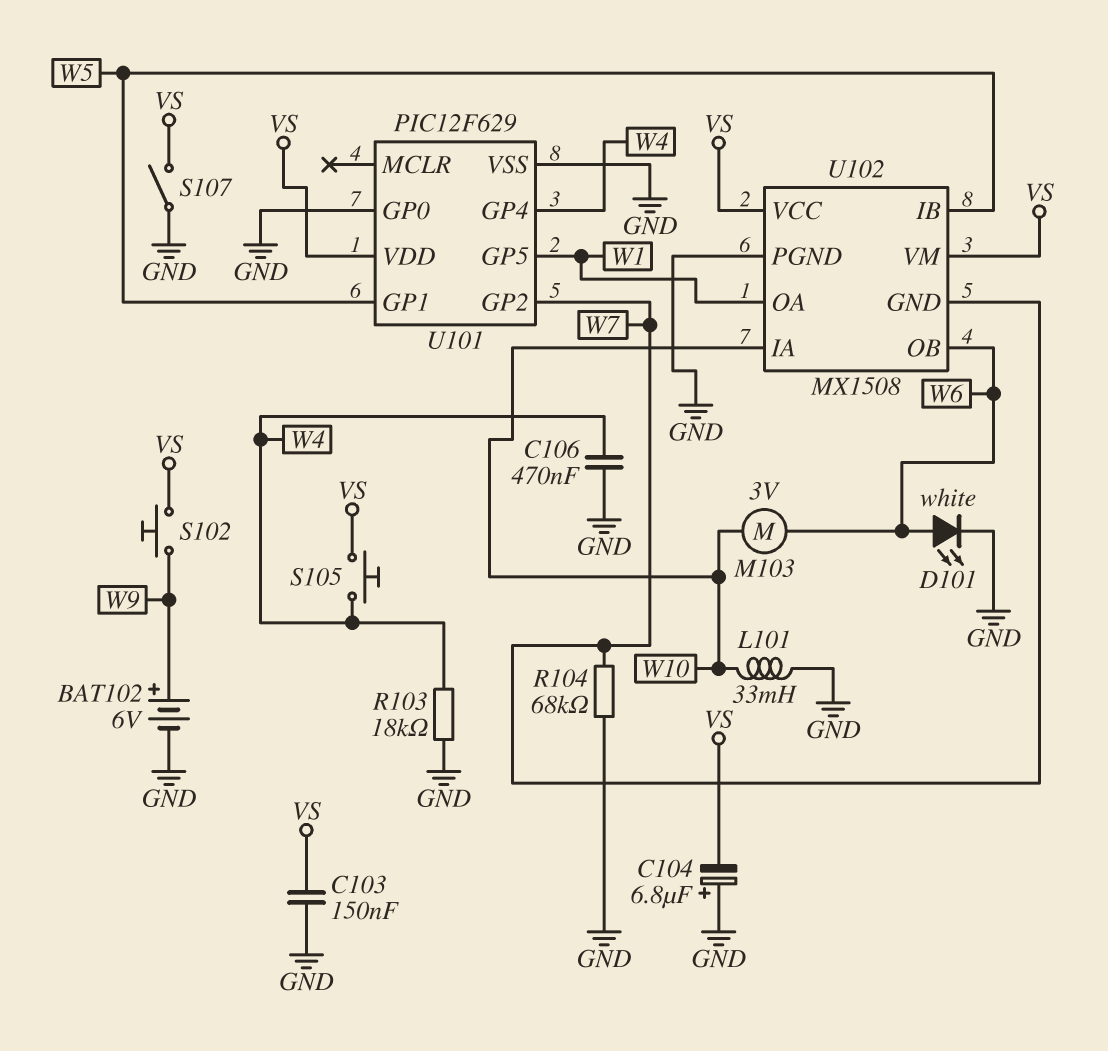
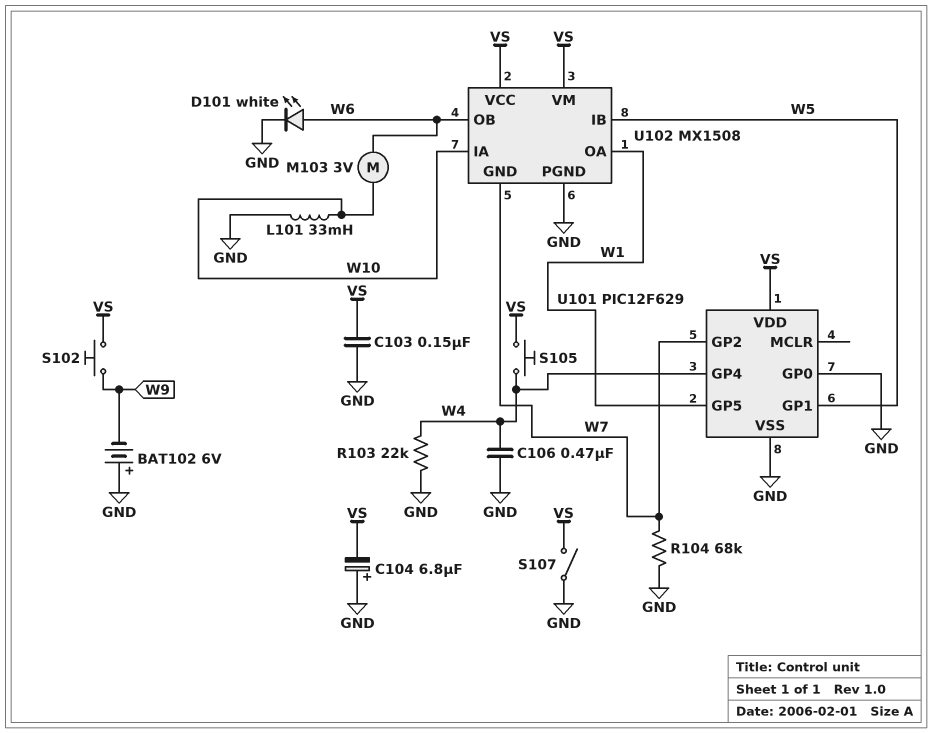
BAT102: 6V (plus W9, minus GND) -> 6V (plus GND, minus W9)
R103: 18k (GND, W4) -> 22k (GND, W4)

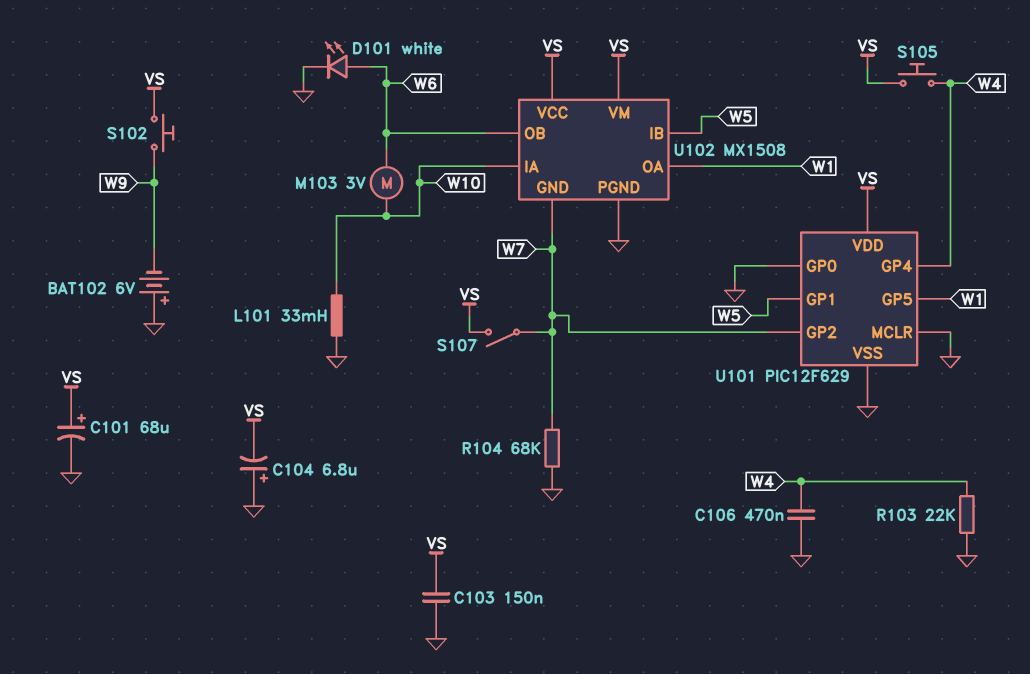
C101: none -> 68uF (plus VS, minus GND)
S107: switch (GND, VS) -> switch (VS, W7)
U101 pin MCLR: none -> GND

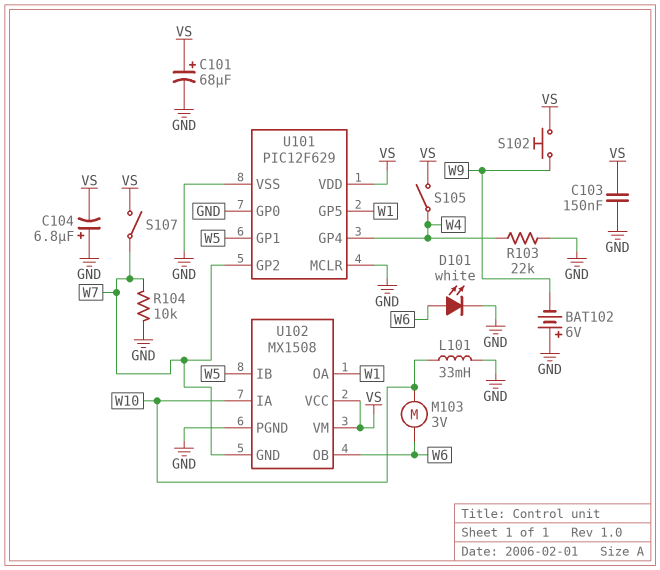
C106: 470nF (GND, W4) -> none
R104: 68k (GND, W7) -> 10k (GND, W7)
S105: button (VS, W4) -> switch (VS, W4)

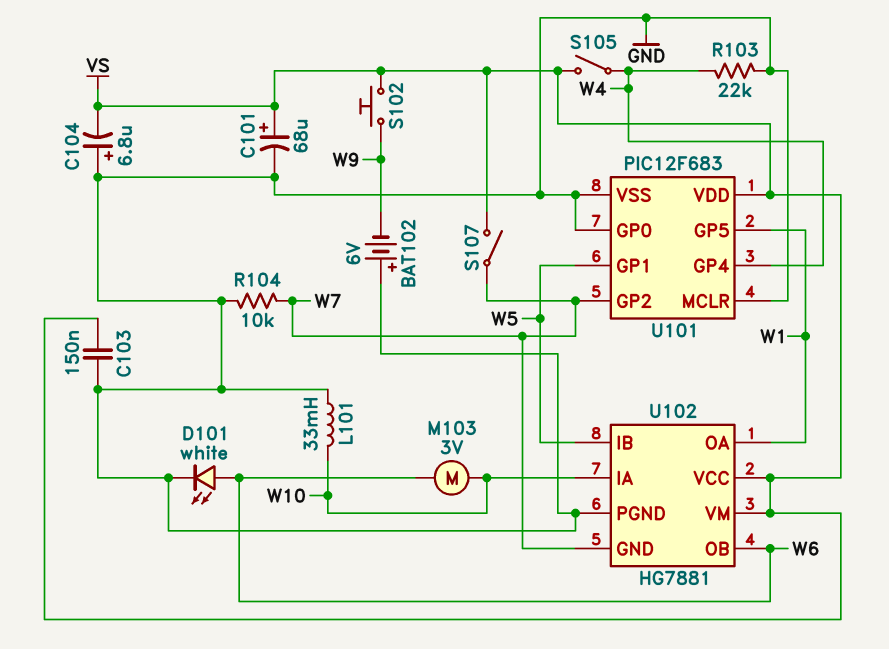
U101: PIC12F629 -> PIC12F683
U102: MX1508 -> HG7881

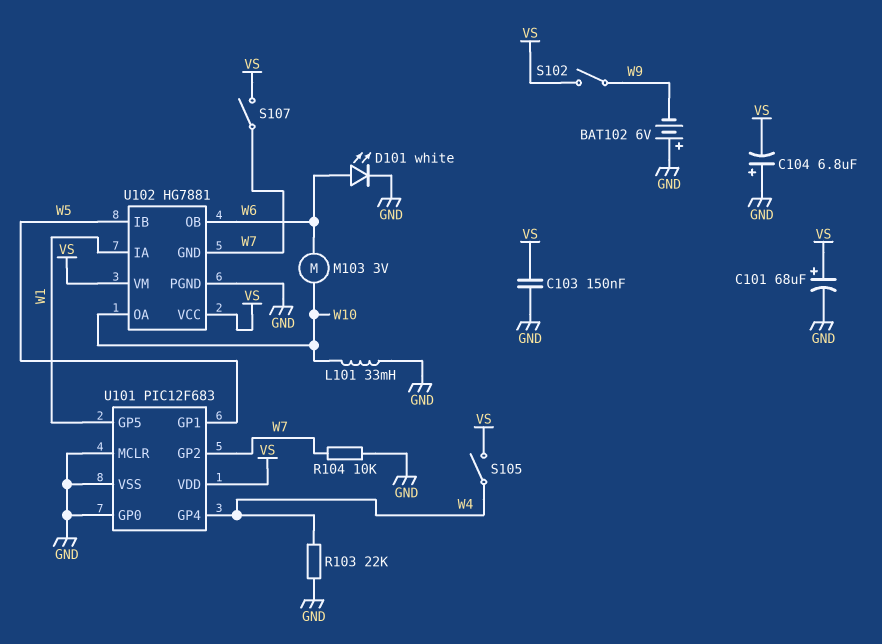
S102: button (VS, W9) -> switch (VS, W9)
U102 pin IA: W10 -> W1
U102 pin OA: W1 -> W10

